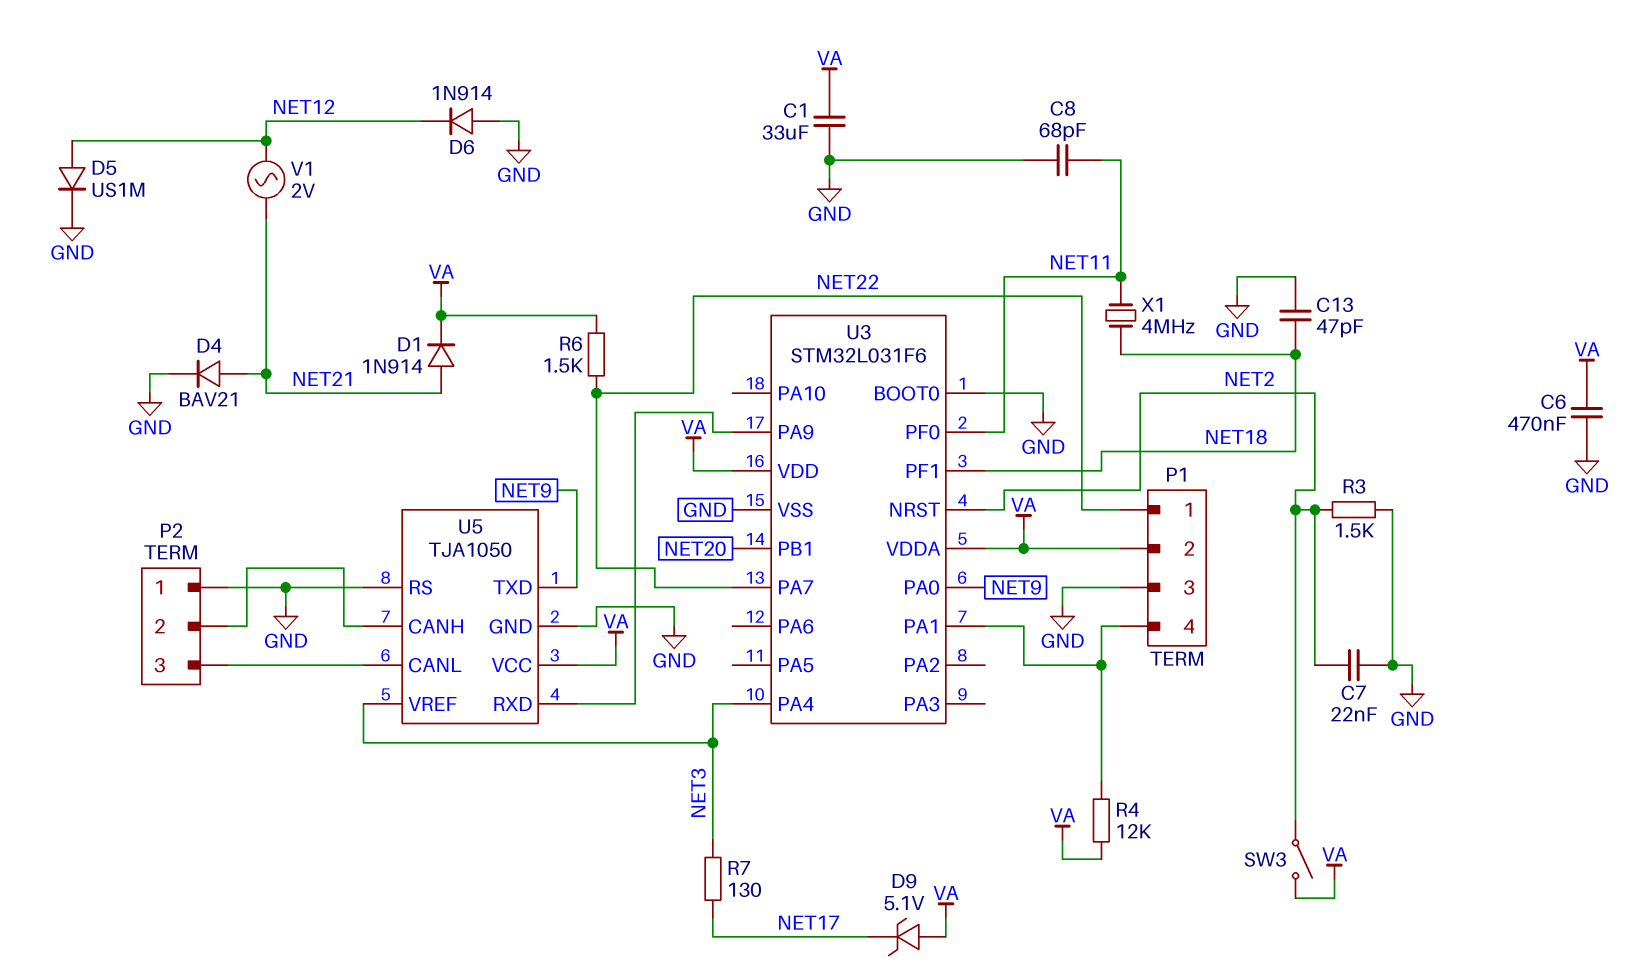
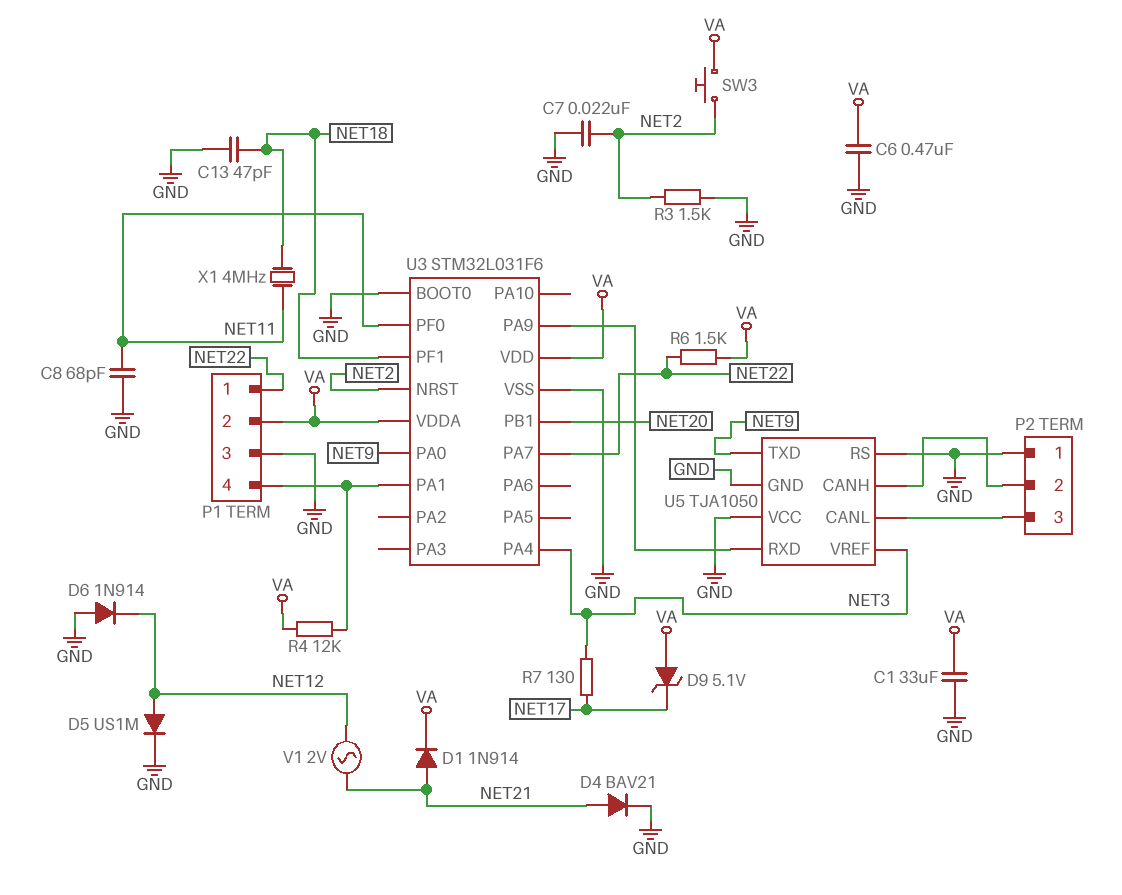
SW3: switch (NET2, VA) -> button (NET2, VA)
U5 pin VCC: VA -> GND

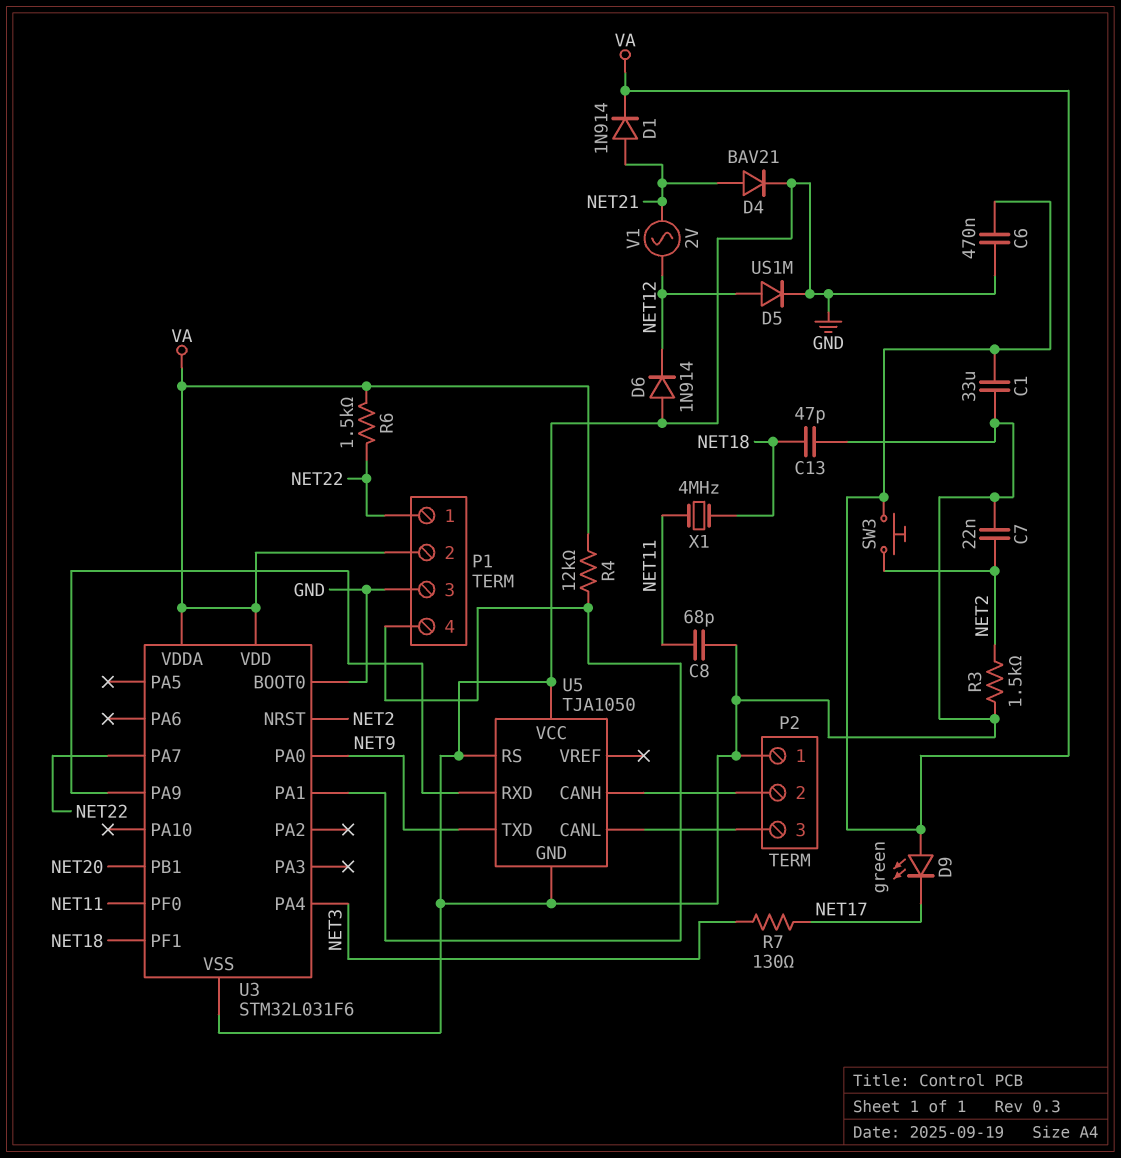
D9: zener 5.1V (A VA, K NET17) -> LED green (A VA, K NET17)
U5 pin VREF: NET3 -> none

